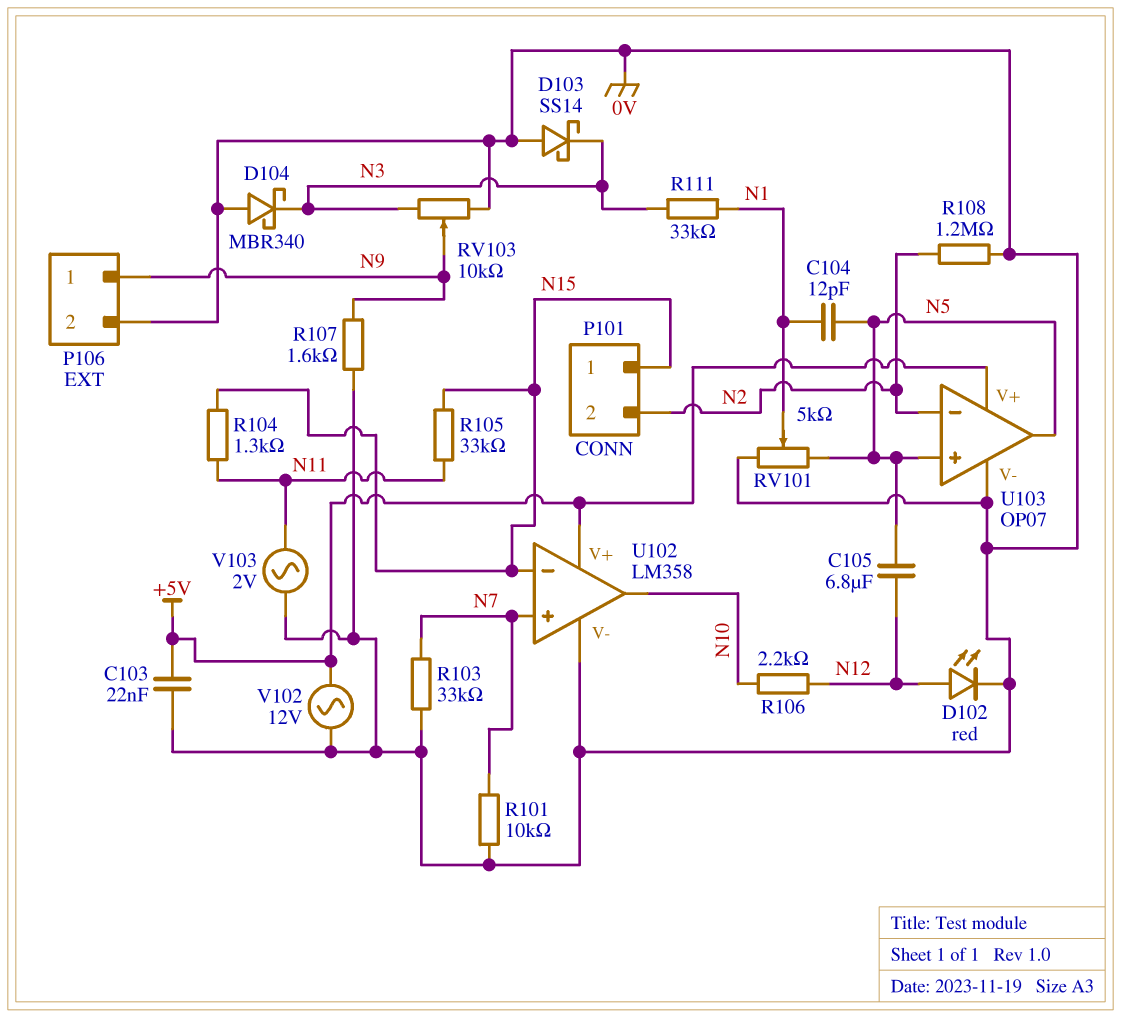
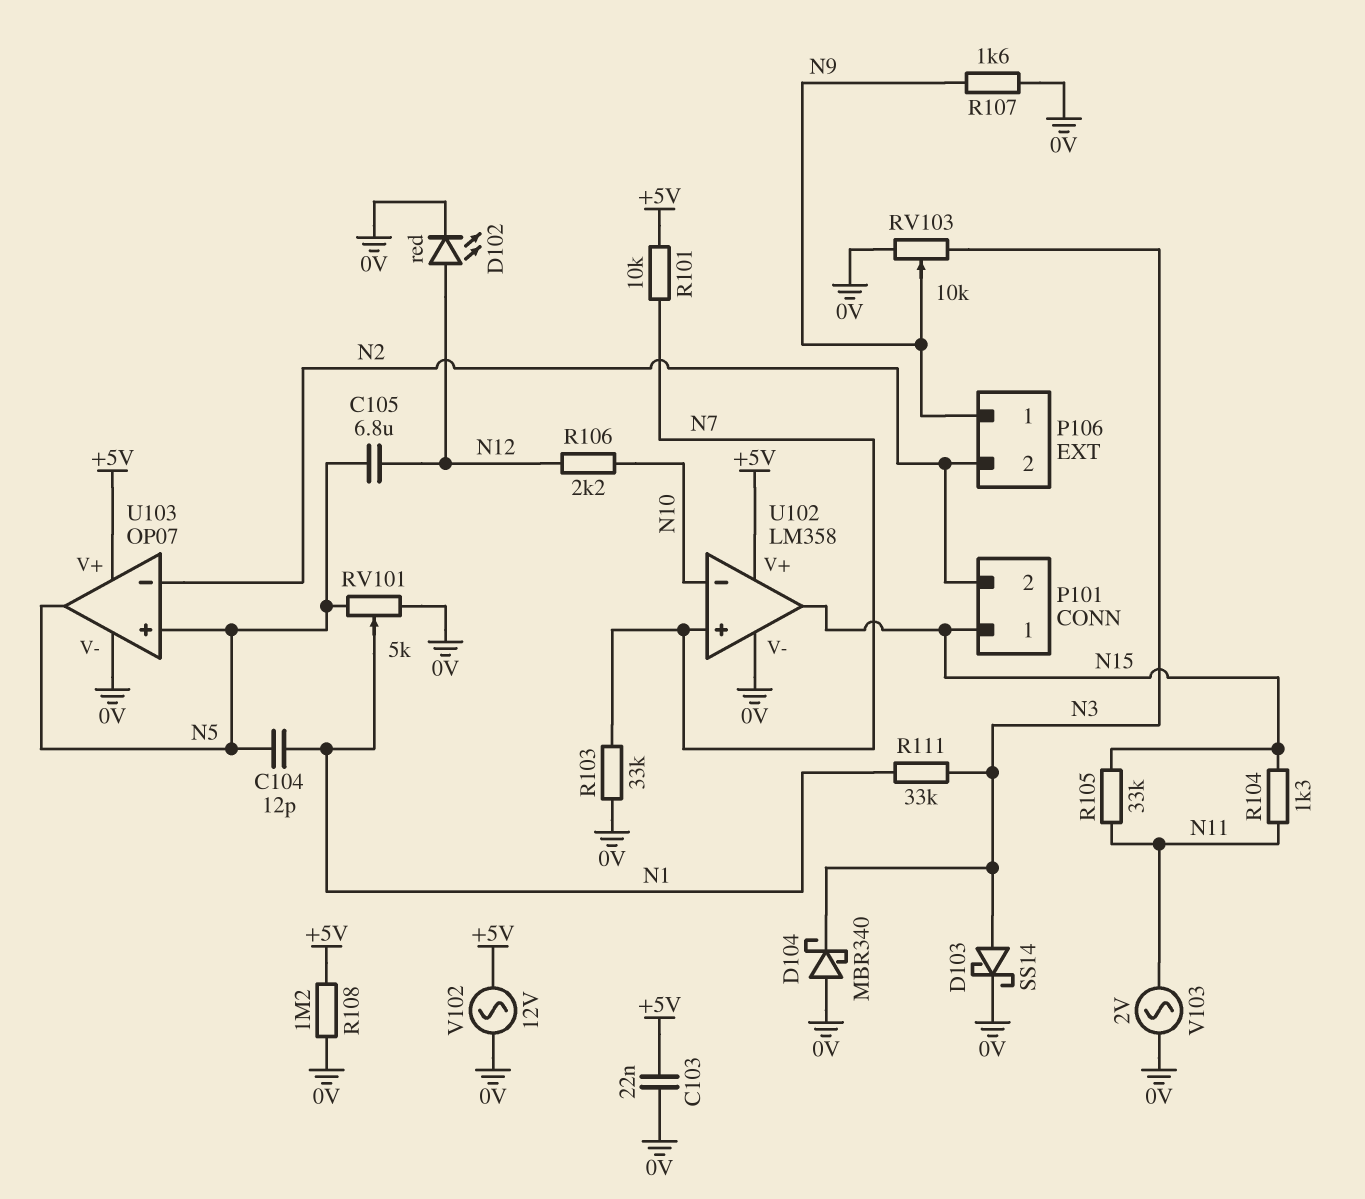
D103: schottky SS14 (A 0V, K N3) -> schottky SS14 (A N3, K 0V)
P106 pin 2: 0V -> N2
R101: 10k (0V, N7) -> 10k (+5V, N7)
R108: 1.2M (0V, N2) -> 1.2M (+5V, 0V)
U102 pin in-: N15 -> N10
U102 pin out: N10 -> N15

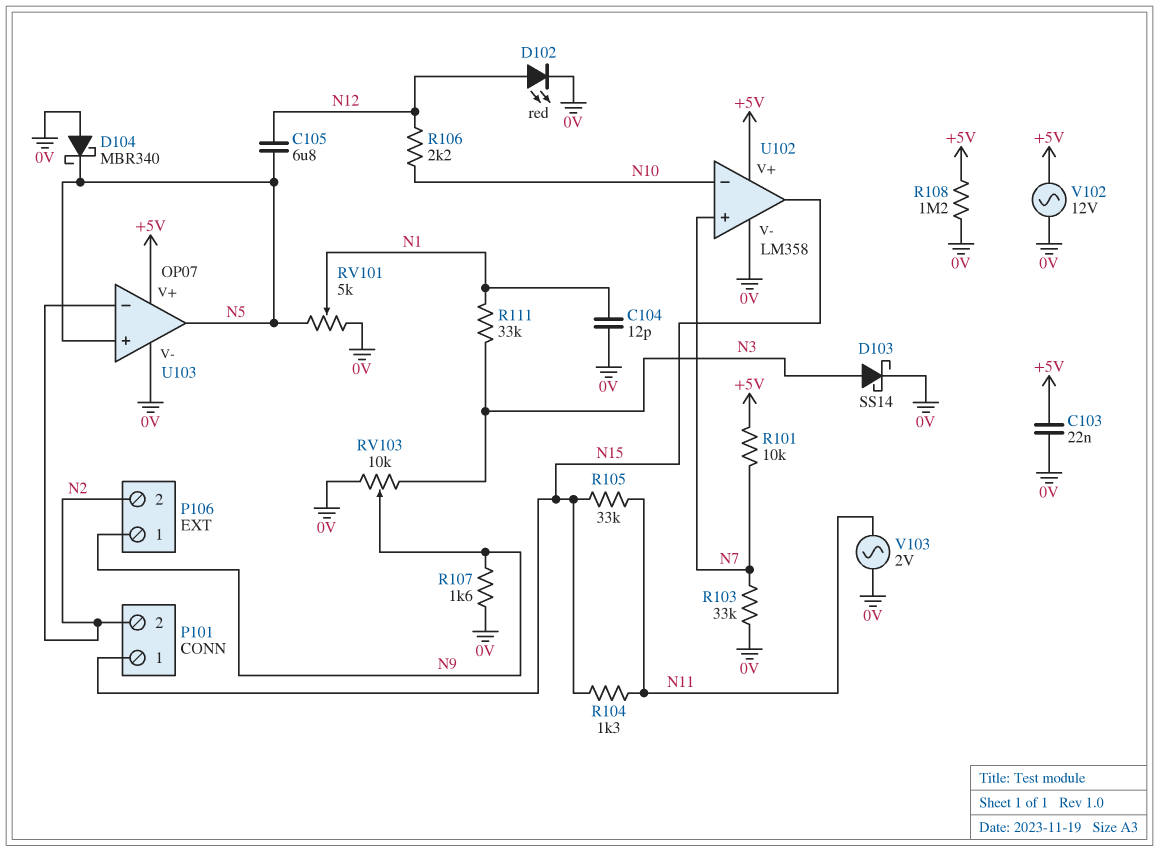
C104: 12pF (N1, N5) -> 12pF (0V, N1)
D104: schottky MBR340 (A 0V, K N3) -> schottky MBR340 (A 0V, K N5)

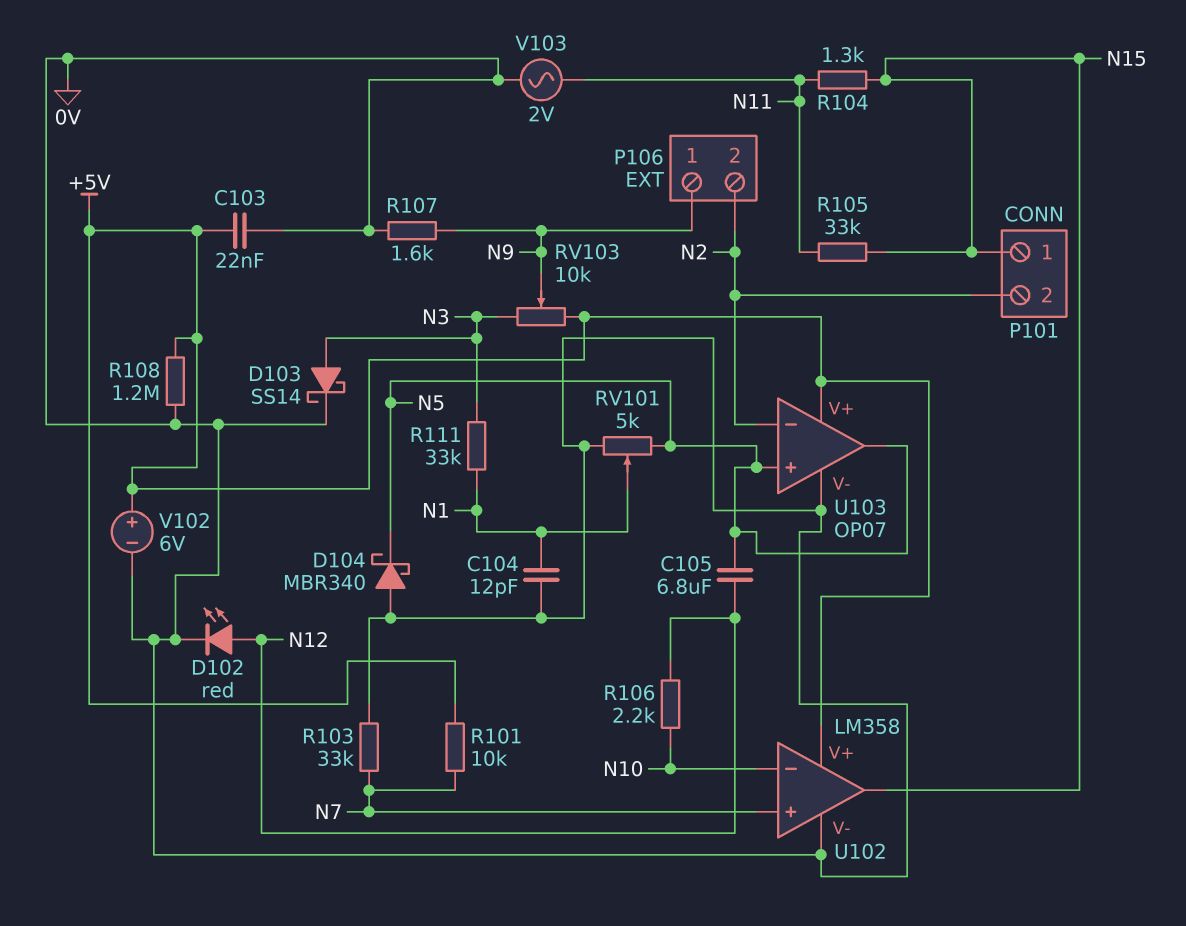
RV103: 10k (0V, N3, wiper N9) -> 10k (+5V, N3, wiper N9)
V102: AC 12V (+5V, 0V) -> 6V (plus +5V, minus 0V)

